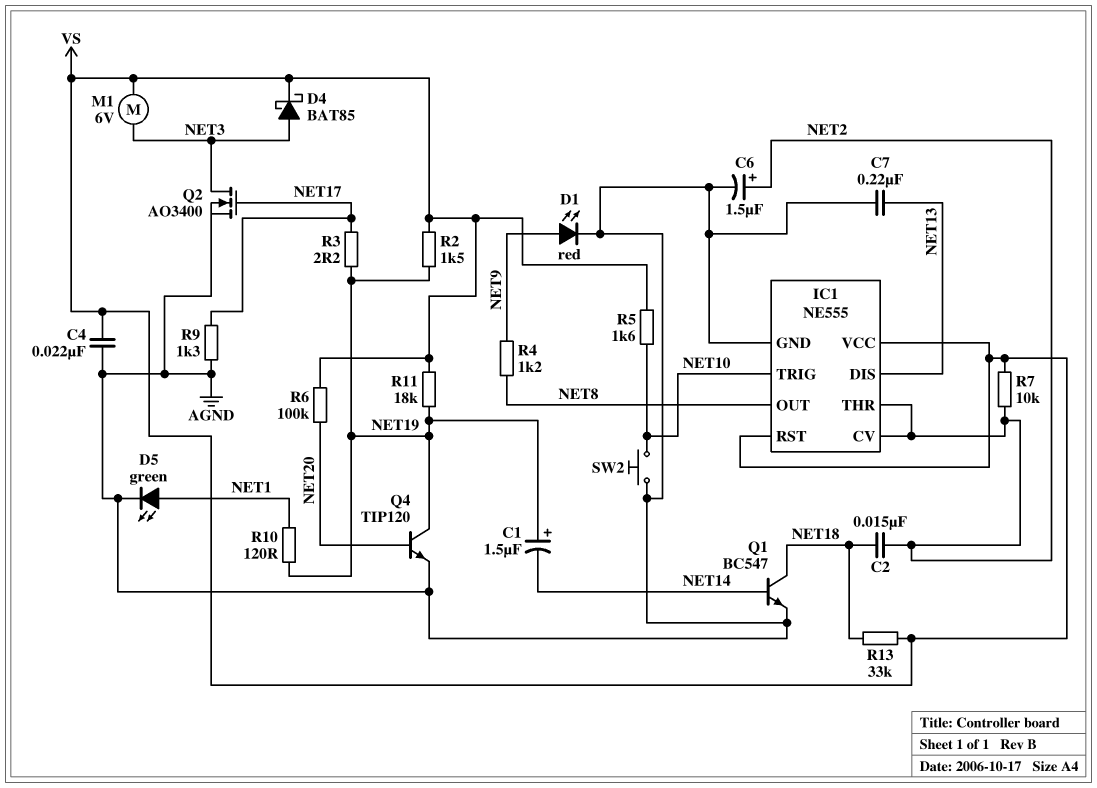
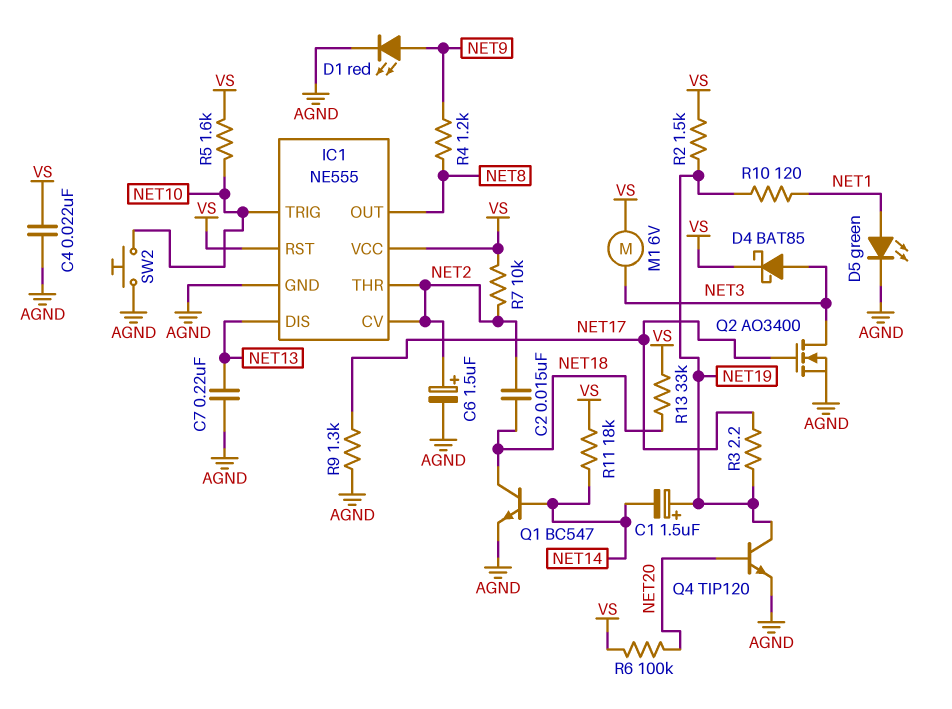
R11: 18k (NET19, VS) -> 18k (NET14, VS)

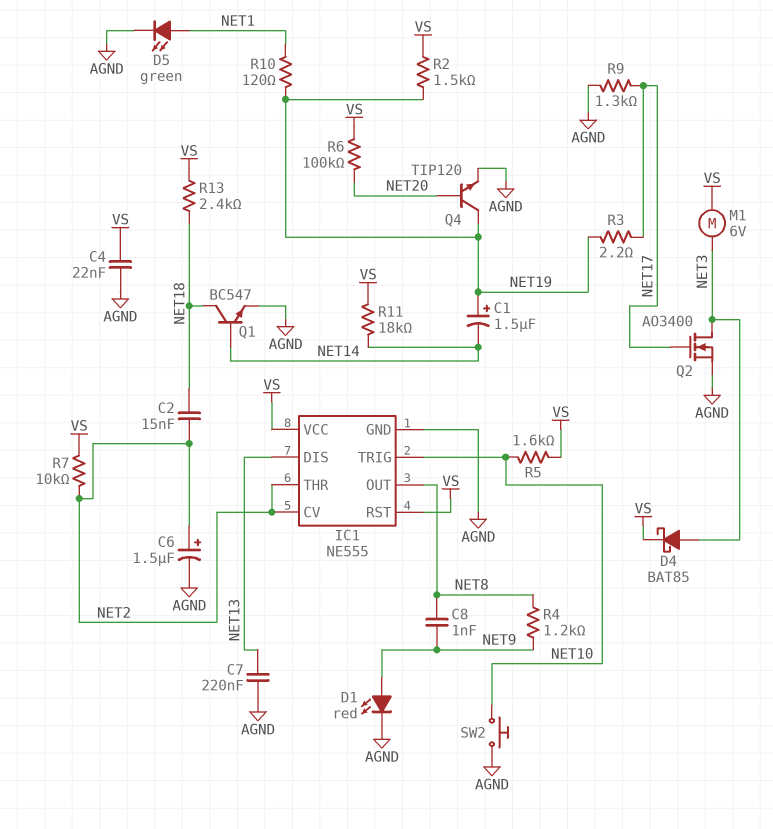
C8: none -> 1nF (NET8, NET9)
R13: 33k (NET18, VS) -> 2.4k (NET18, VS)

